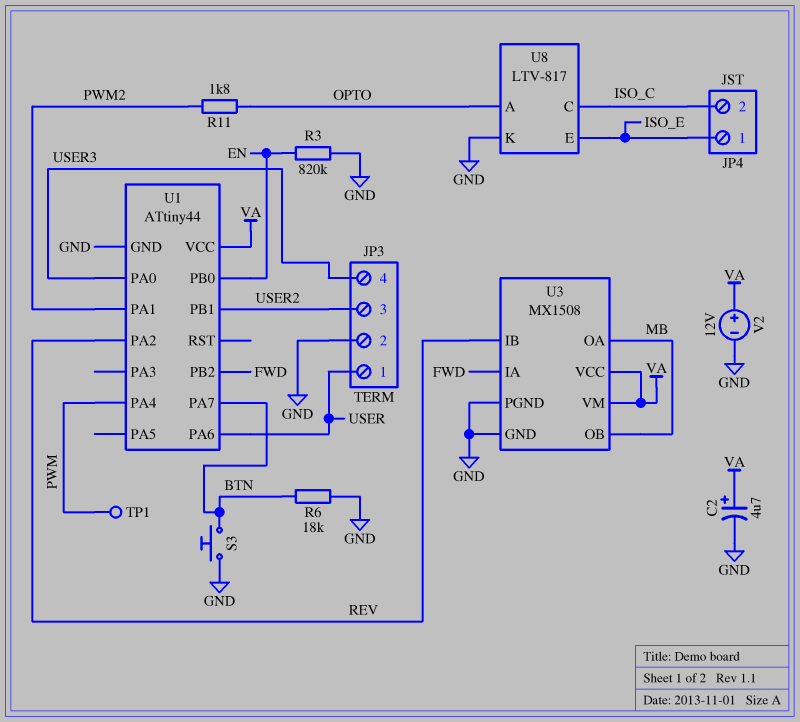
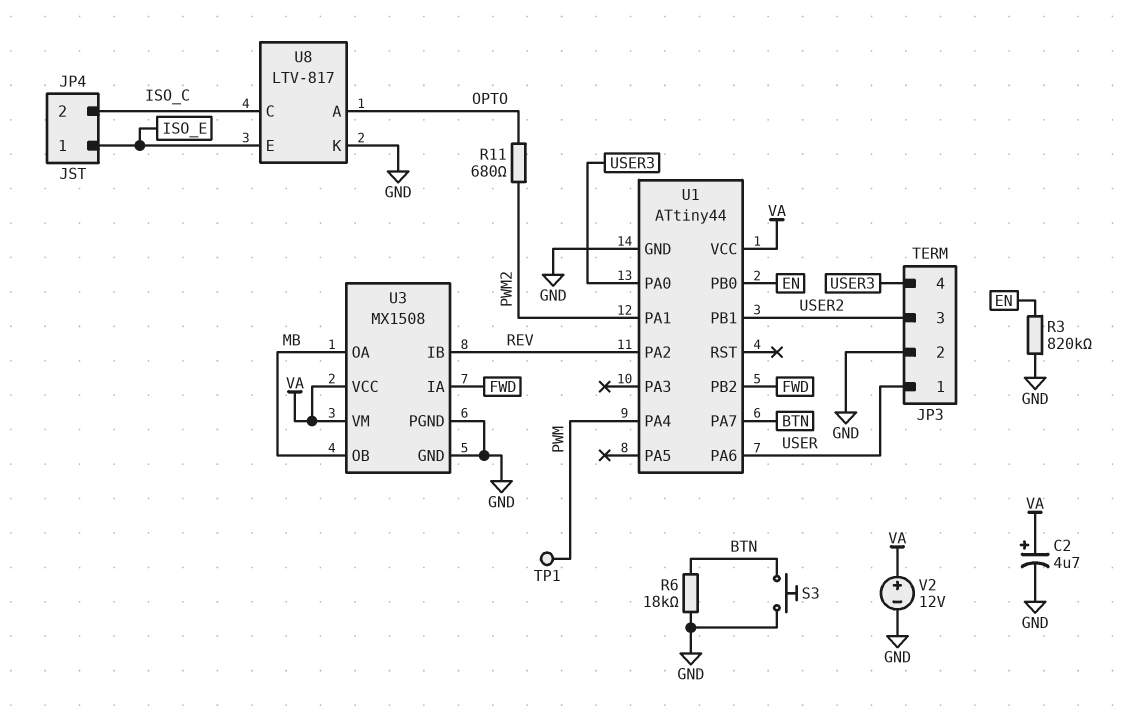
R11: 1.8k (OPTO, PWM2) -> 680 (OPTO, PWM2)

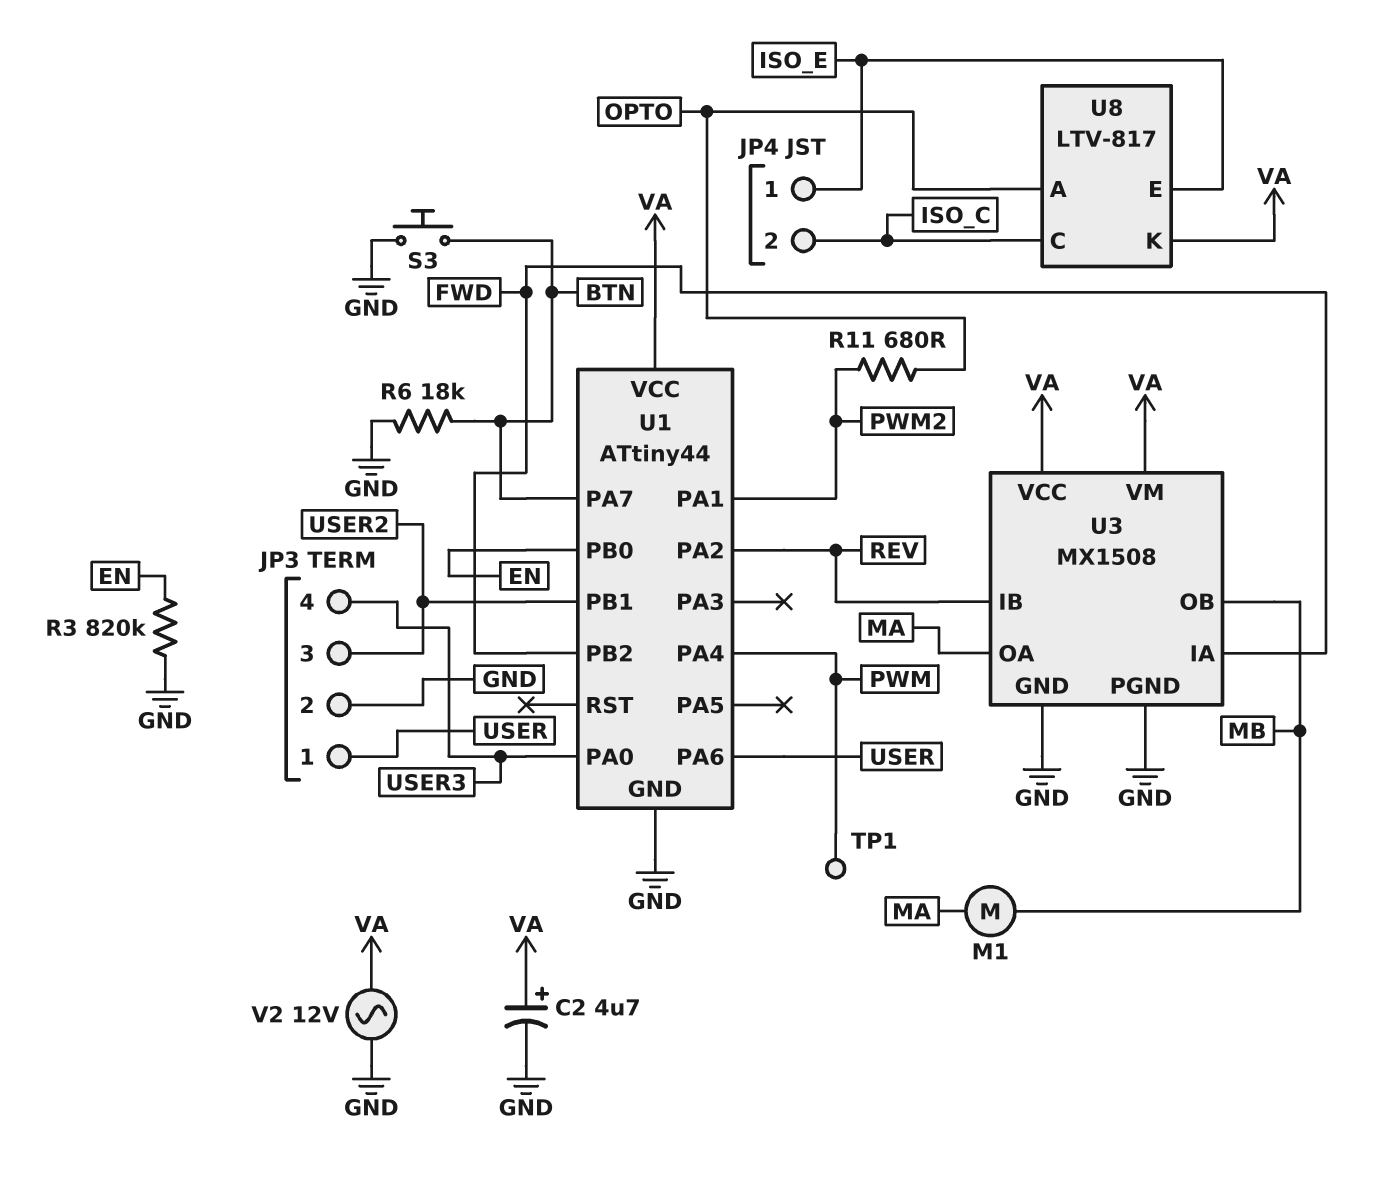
M1: none -> motor (MA, MB)
U3 pin OA: MB -> MA
U8 pin K: GND -> VA
V2: 12V (plus VA, minus GND) -> AC 12V (GND, VA)

